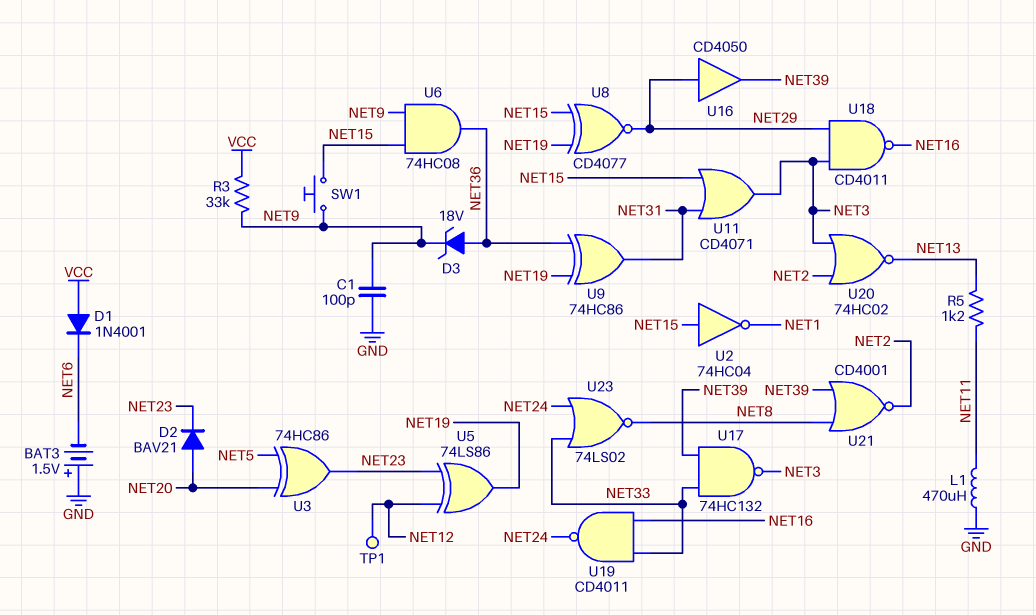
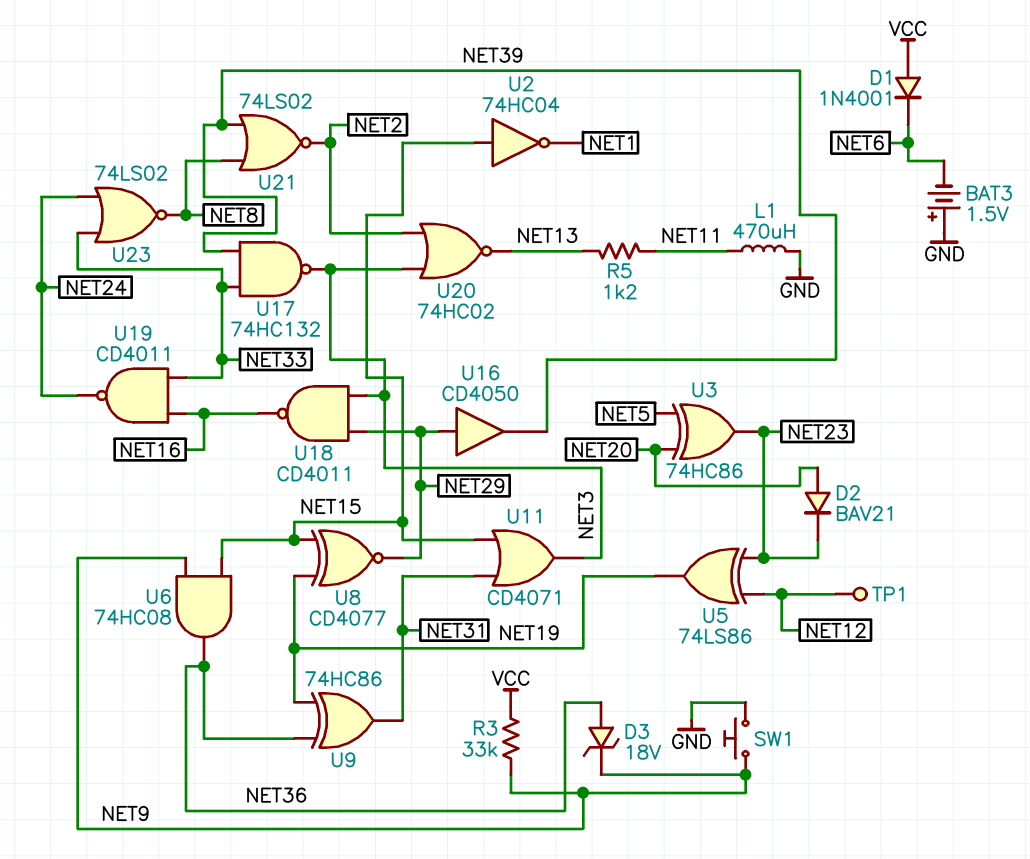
C1: 100pF (GND, NET9) -> none
SW1: button (NET9, NET15) -> button (GND, NET9)
U21: NOR CD4001 (in NET8, in NET39, out NET2) -> NOR 74LS02 (in NET8, in NET39, out NET2)

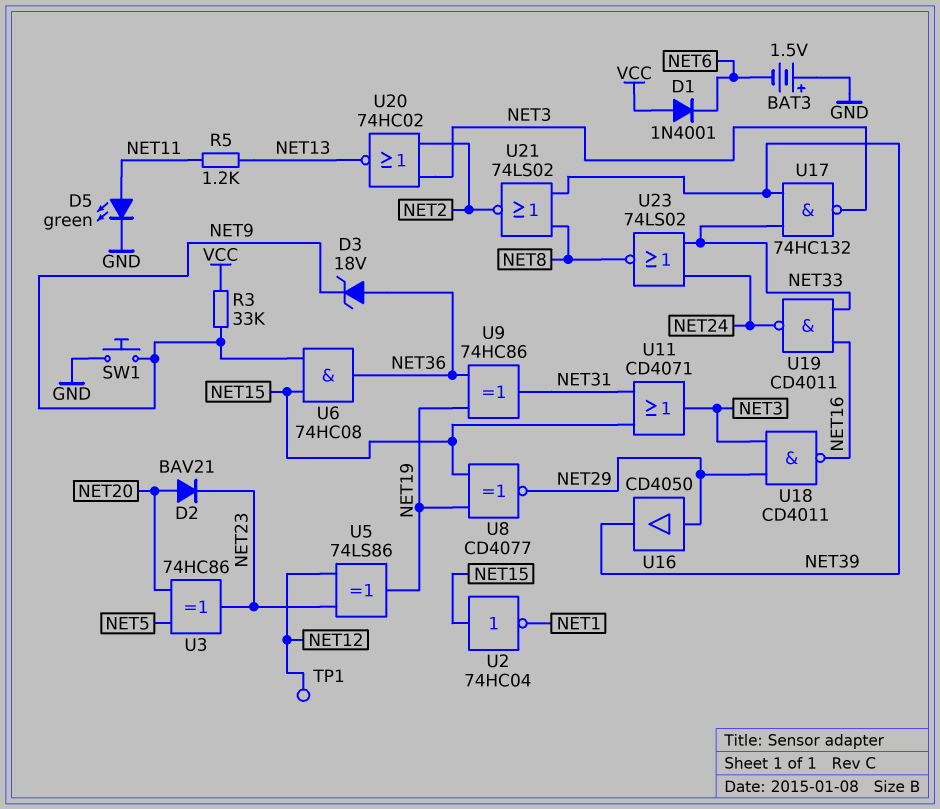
D5: none -> LED green (A NET11, K GND)
L1: 470uH (GND, NET11) -> none

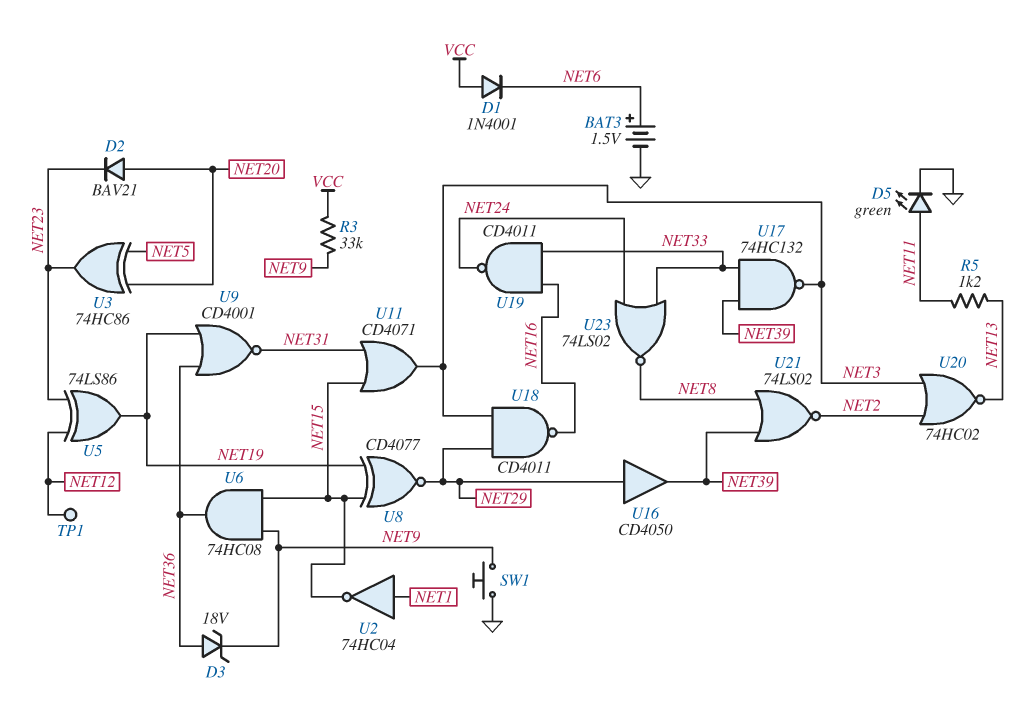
BAT3: 1.5V (plus GND, minus NET6) -> 1.5V (plus NET6, minus GND)
U2: NOT 74HC04 (in NET15, out NET1) -> NOT 74HC04 (in NET1, out NET15)
U9: XOR 74HC86 (in NET19, in NET36, out NET31) -> NOR CD4001 (in NET19, in NET36, out NET31)

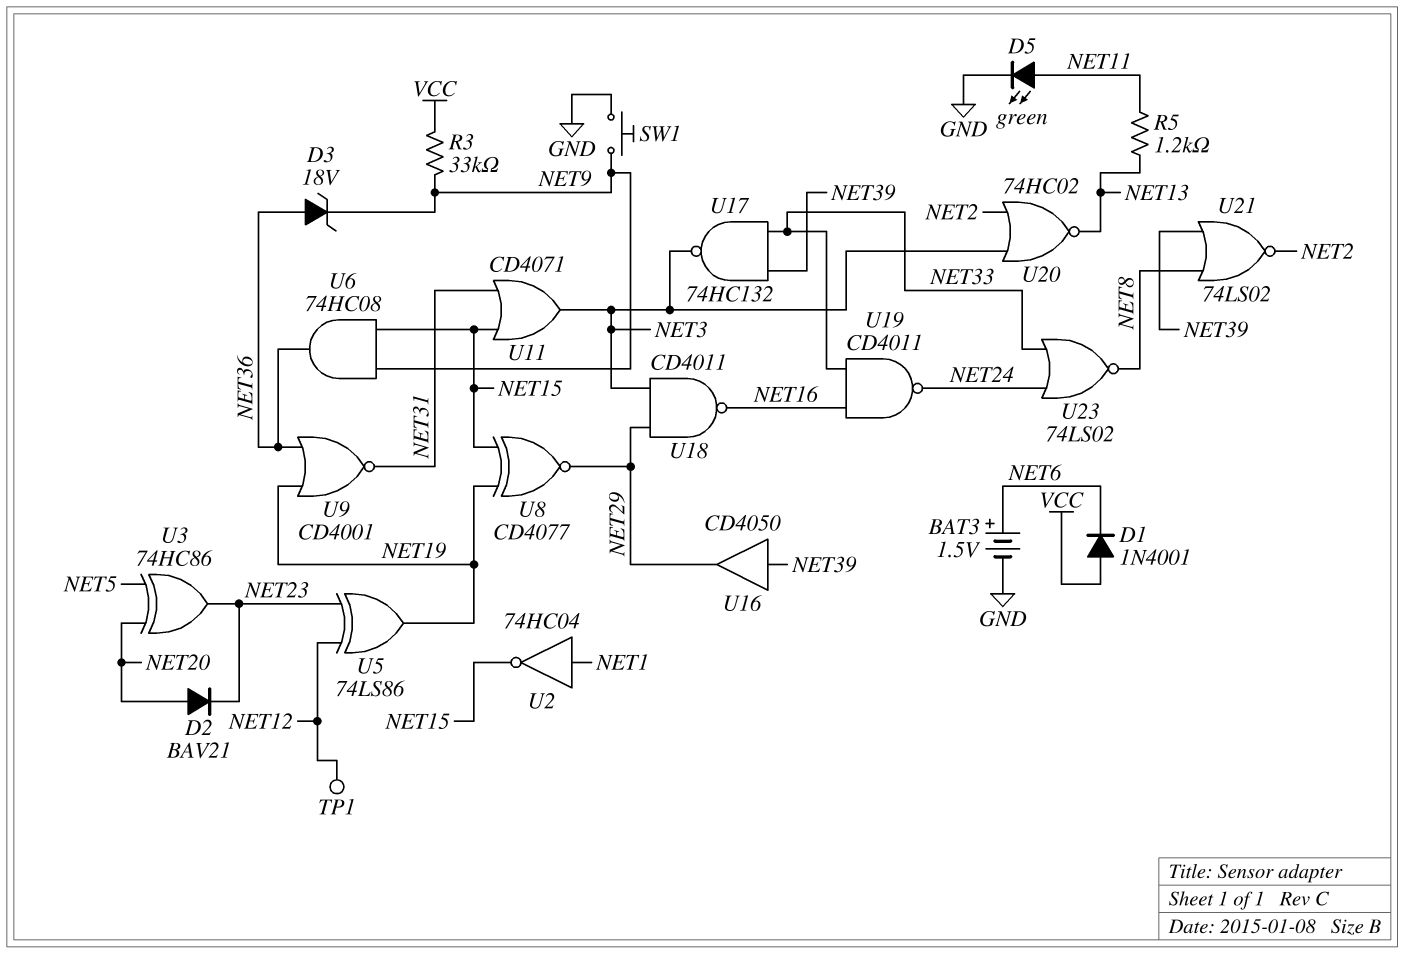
U16: buffer CD4050 (in NET29, out NET39) -> buffer CD4050 (in NET39, out NET29)

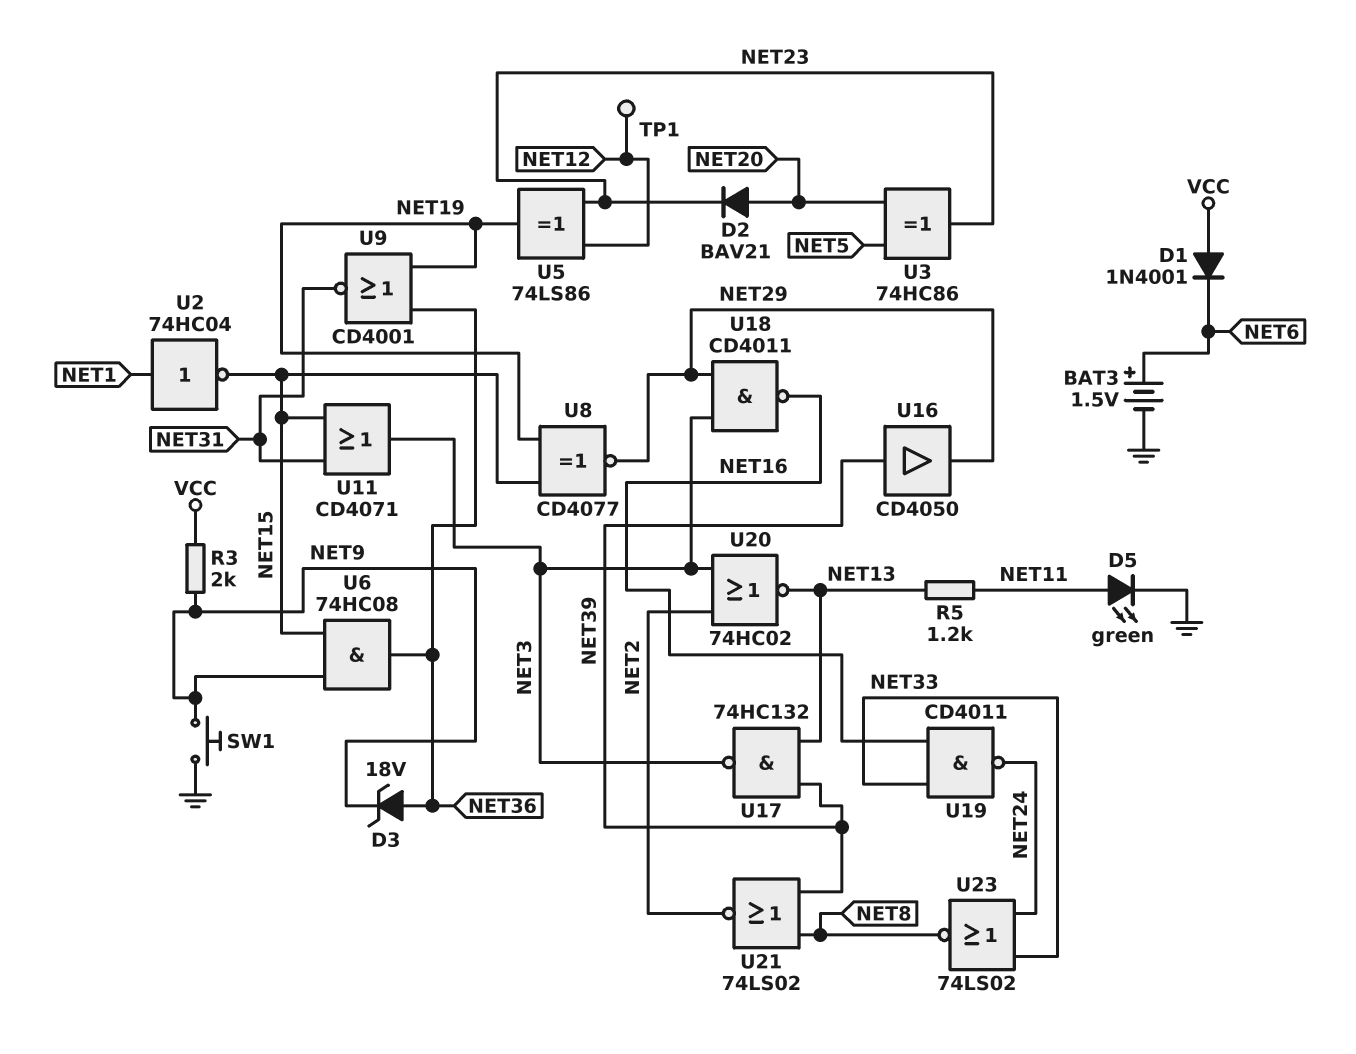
R3: 33k (NET9, VCC) -> 2k (NET9, VCC)
U17: NAND 74HC132 (in NET33, in NET39, out NET3) -> NAND 74HC132 (in NET13, in NET39, out NET3)

